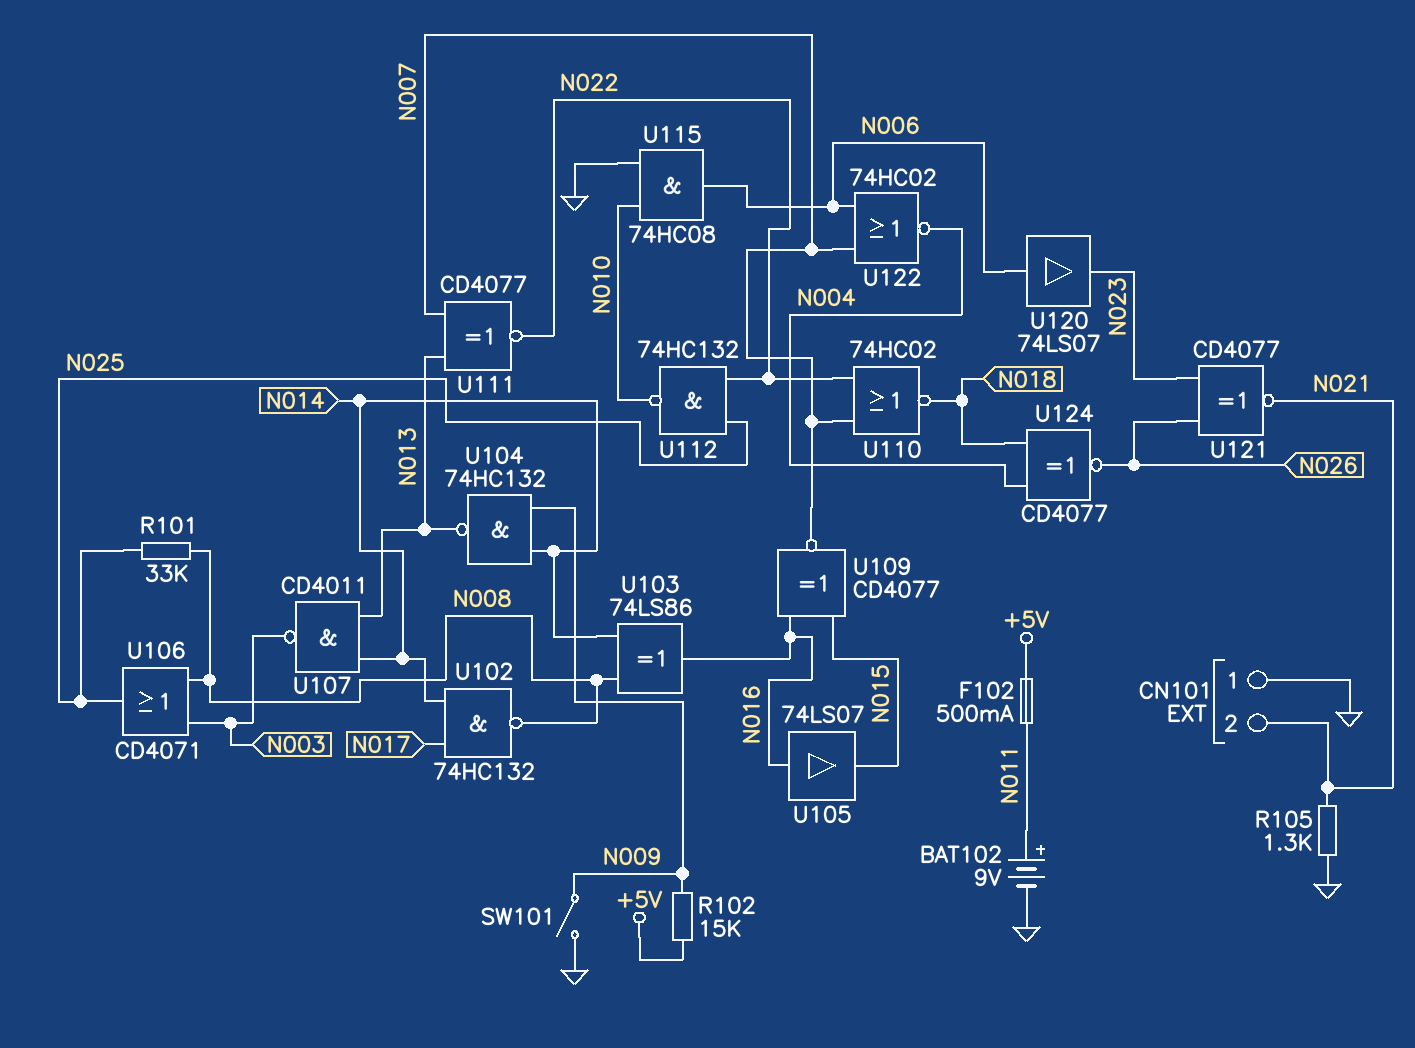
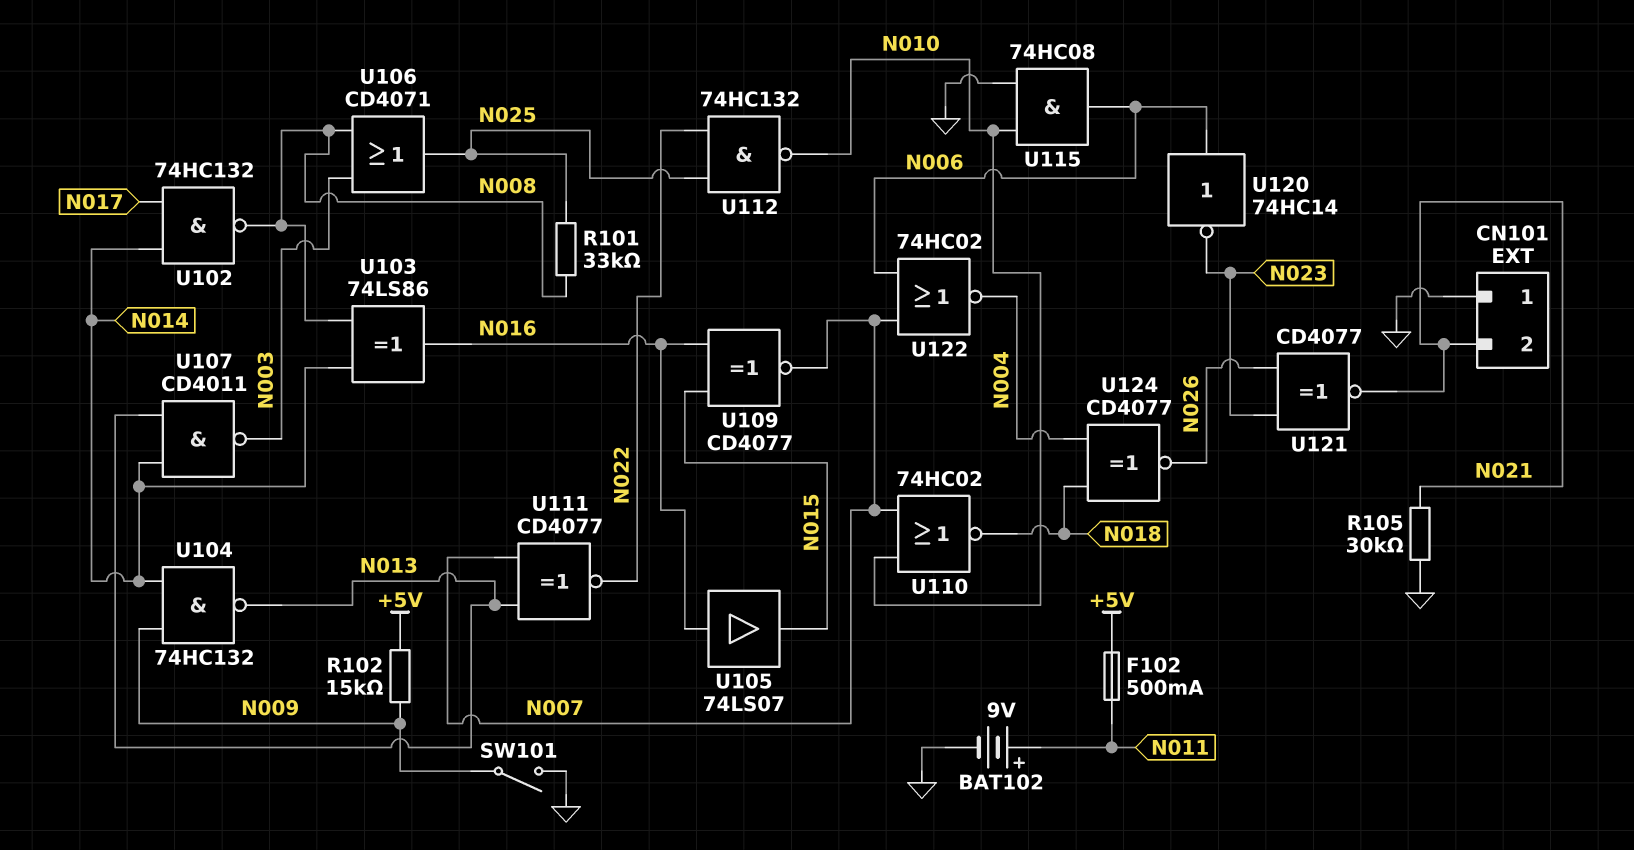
R105: 1.3k (GND, N021) -> 30k (GND, N021)
U110: NOR 74HC02 (in N007, in N022, out N018) -> NOR 74HC02 (in N007, in N010, out N018)
U120: buffer 74LS07 (in N006, out N023) -> NOT 74HC14 (in N006, out N023)

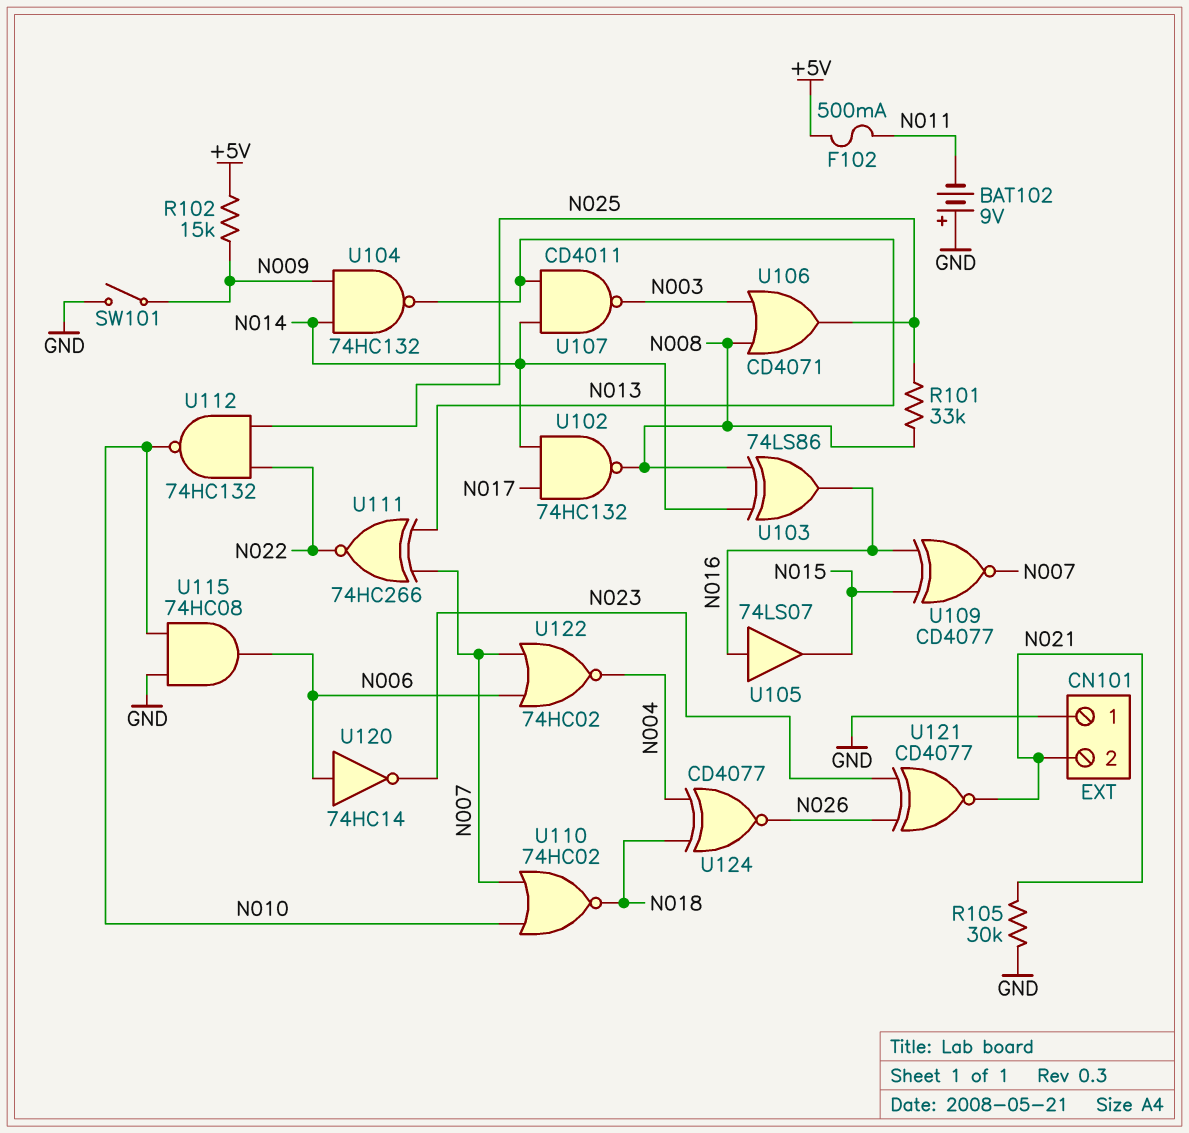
BAT102: 9V (plus N011, minus GND) -> 9V (plus GND, minus N011)
U111: XNOR CD4077 (in N007, in N013, out N022) -> XNOR 74HC266 (in N007, in N013, out N022)

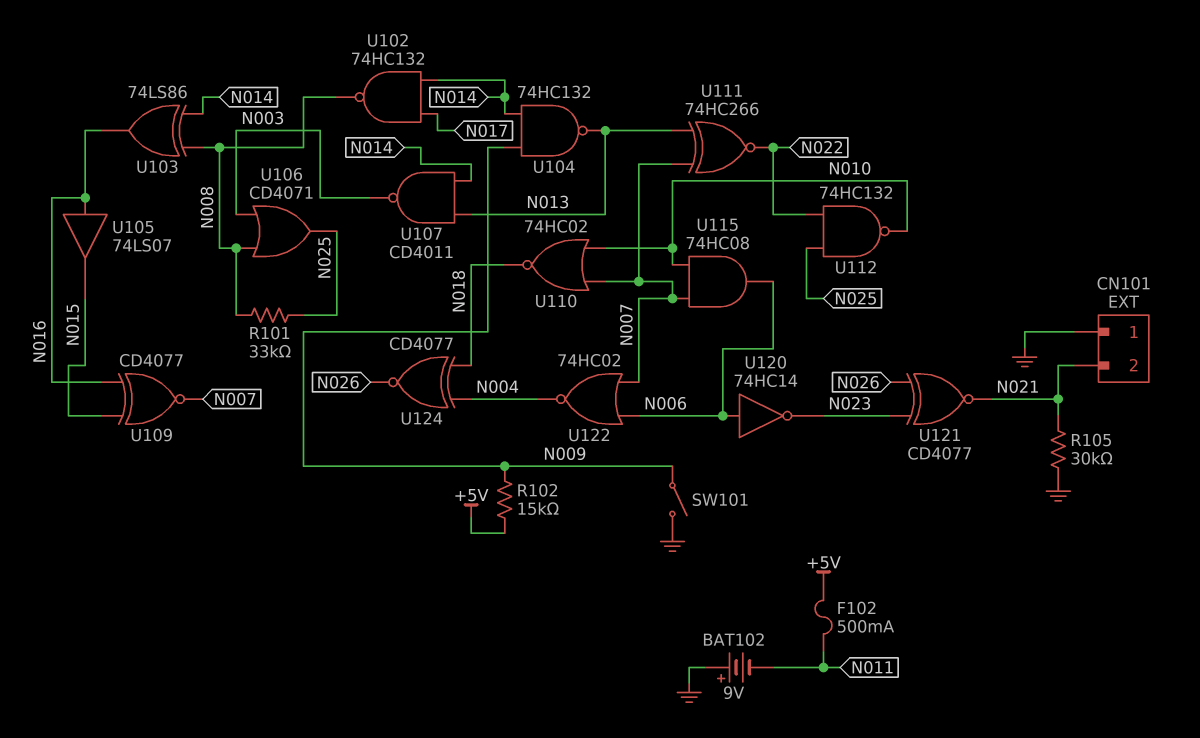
U115: AND 74HC08 (in GND, in N010, out N006) -> AND 74HC08 (in N007, in N010, out N006)

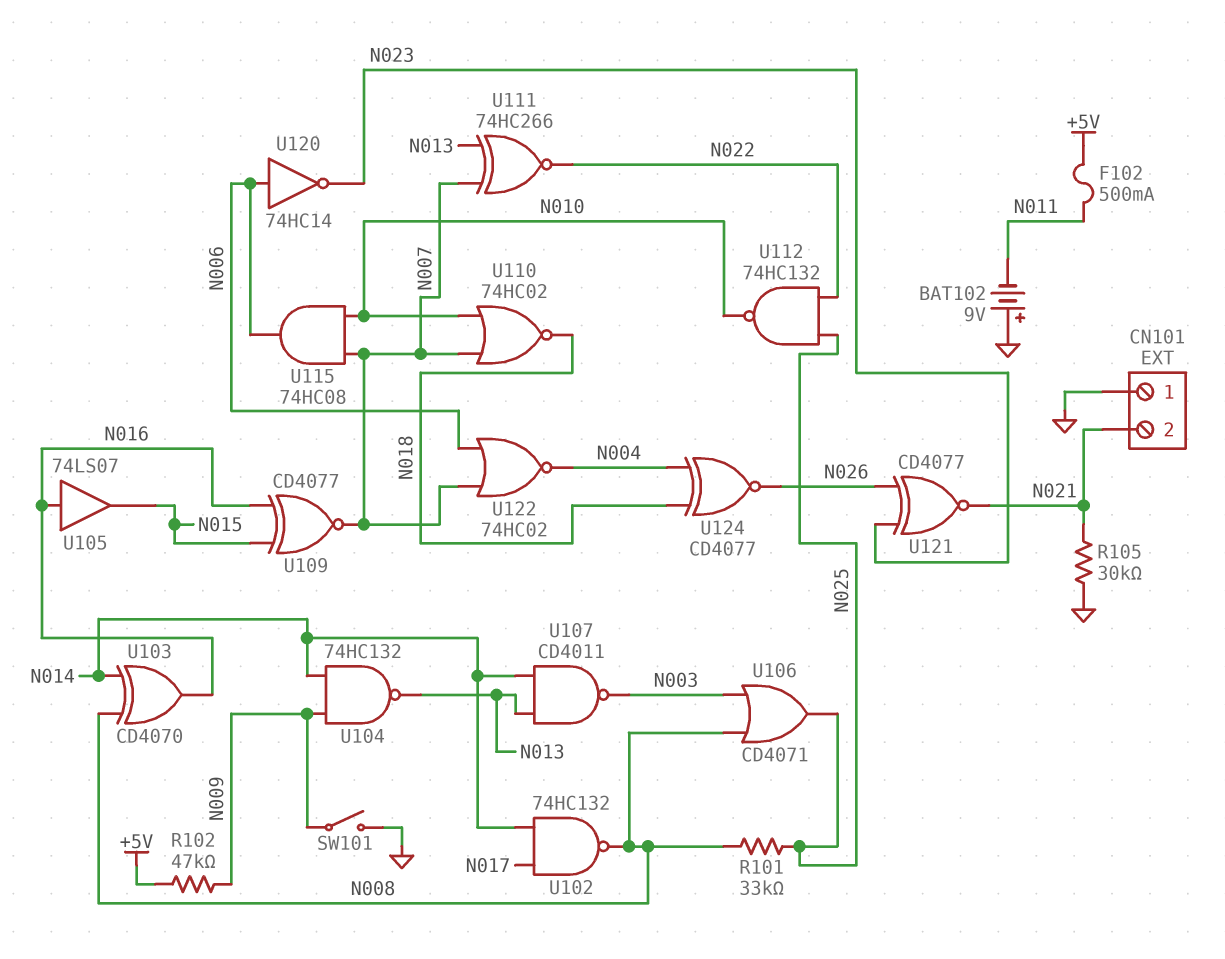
R102: 15k (+5V, N009) -> 47k (+5V, N009)
U103: XOR 74LS86 (in N008, in N014, out N016) -> XOR CD4070 (in N008, in N014, out N016)

